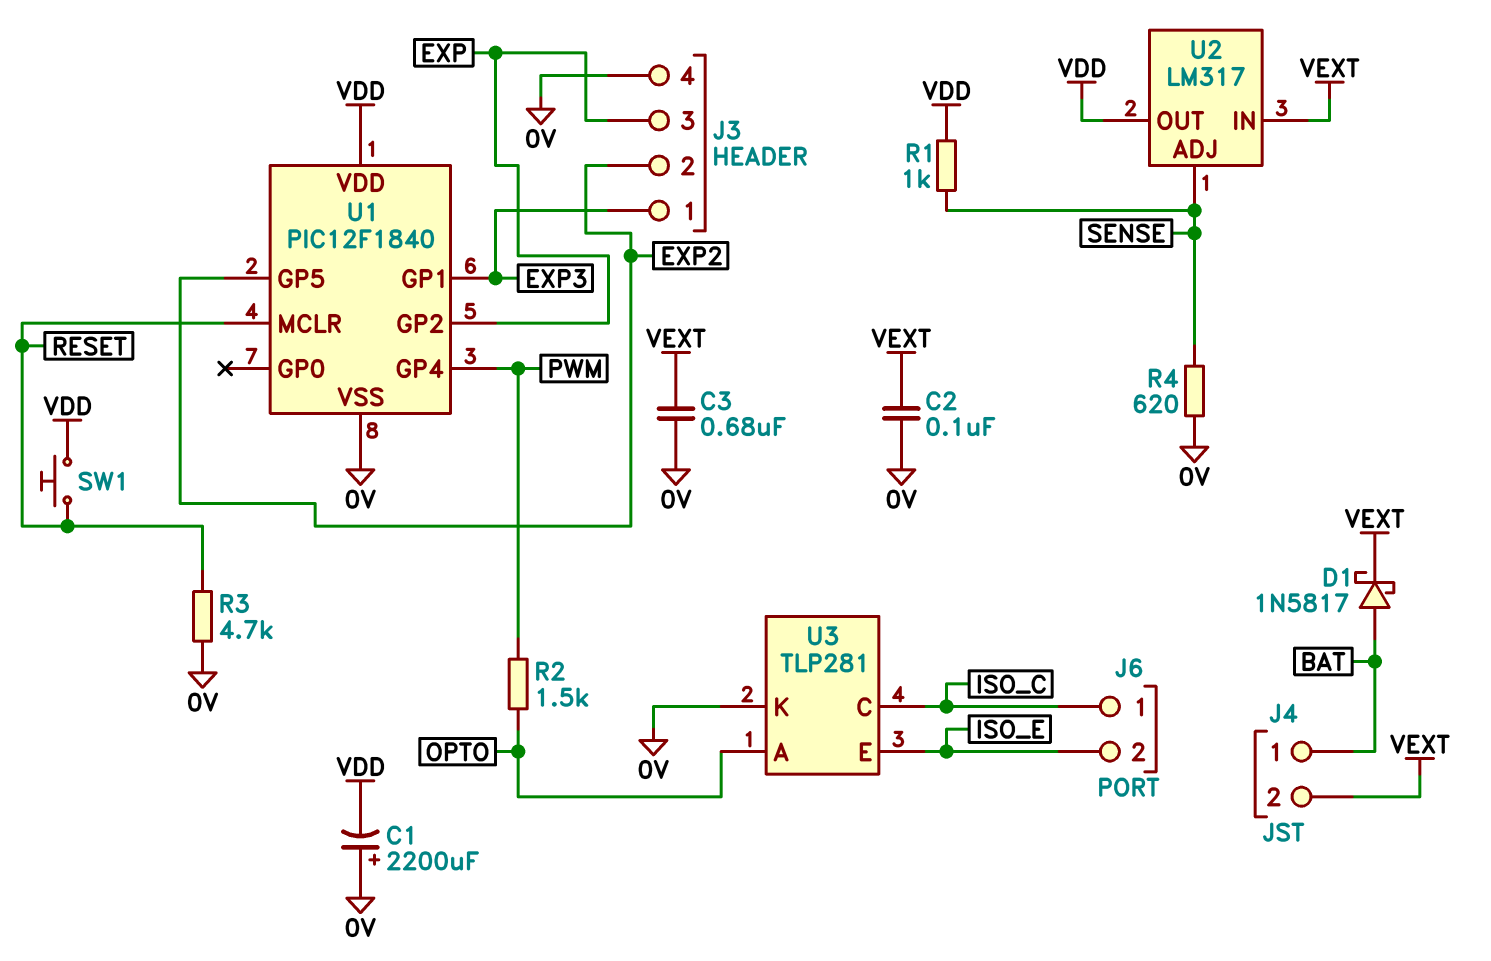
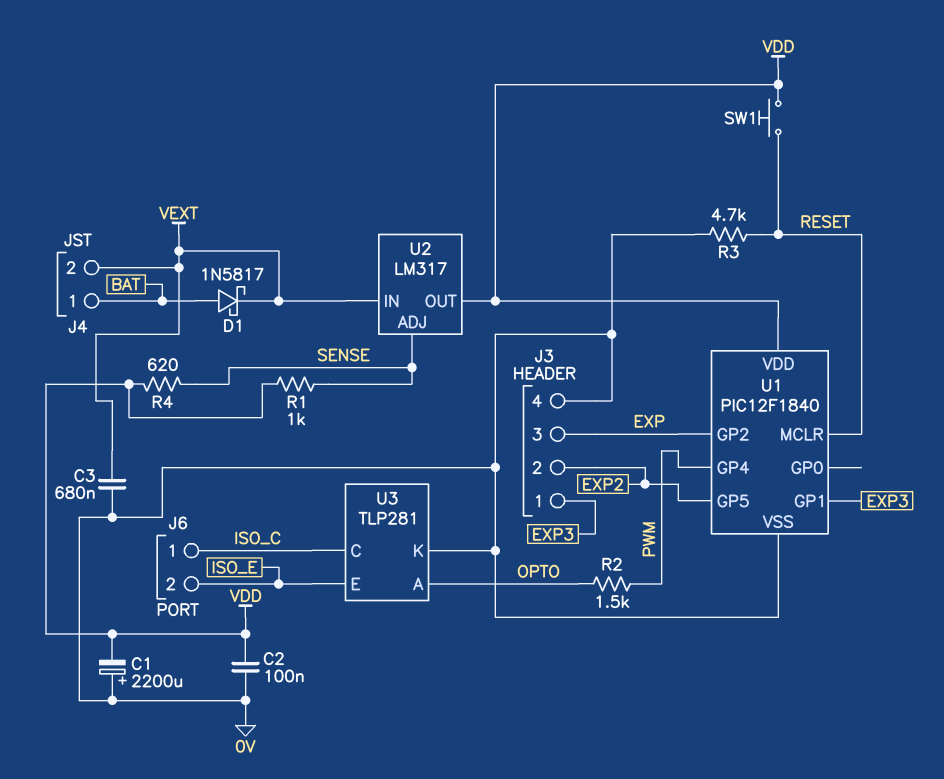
C2: 100nF (0V, VEXT) -> 100nF (0V, VDD)
R4: 620 (0V, SENSE) -> 620 (SENSE, VDD)

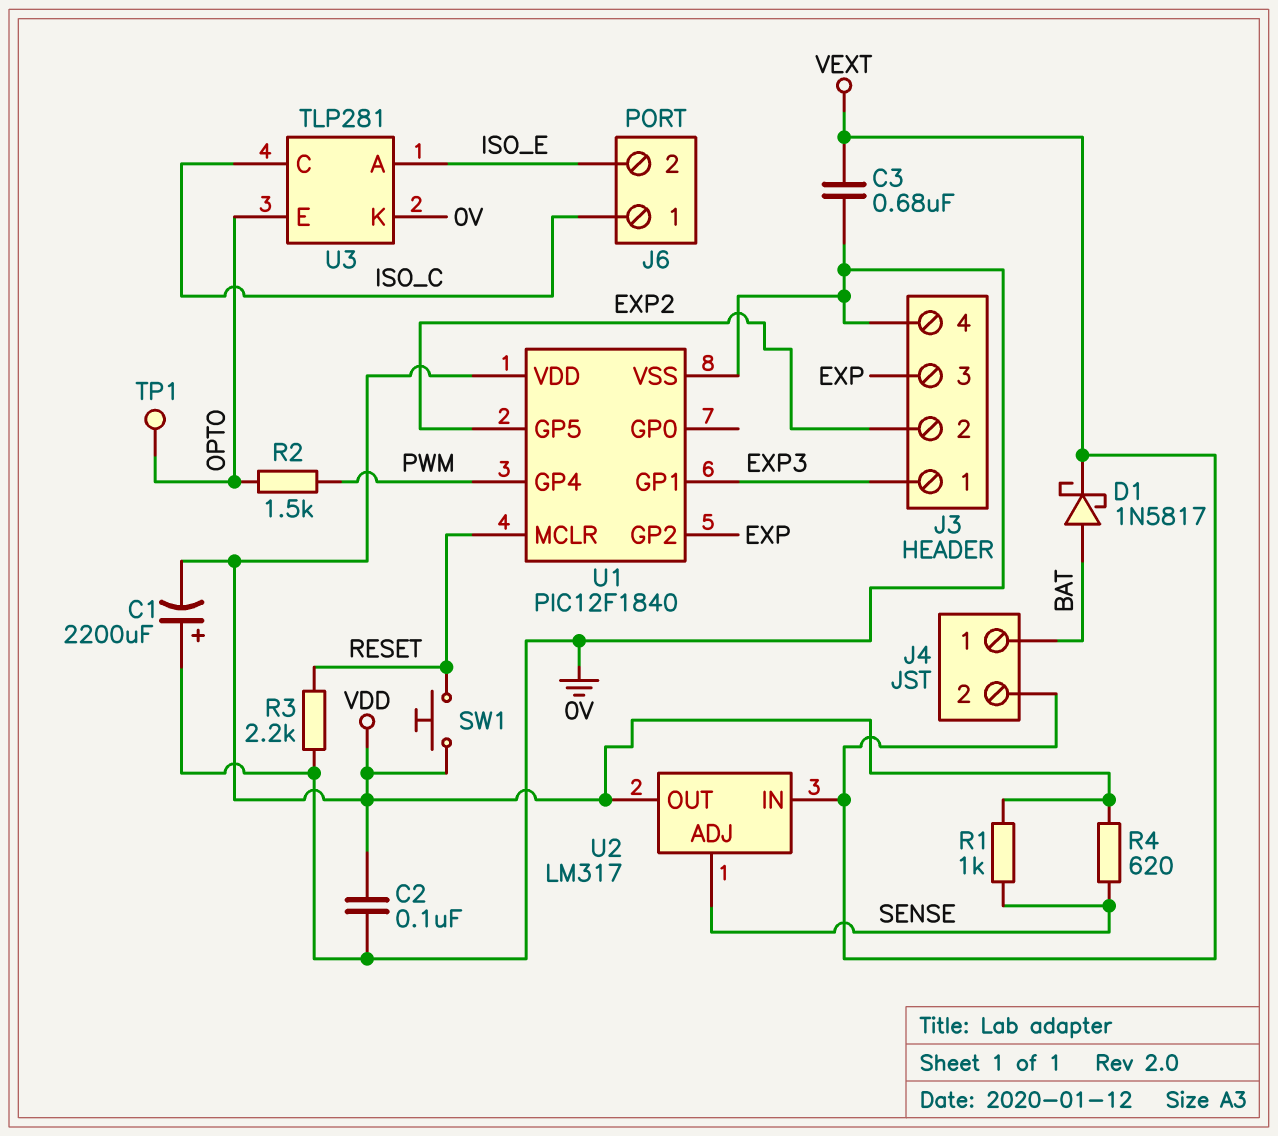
R3: 4.7k (0V, RESET) -> 2.2k (0V, RESET)
TP1: none -> test point (OPTO)
U3 pin A: OPTO -> ISO_E
U3 pin E: ISO_E -> OPTO

